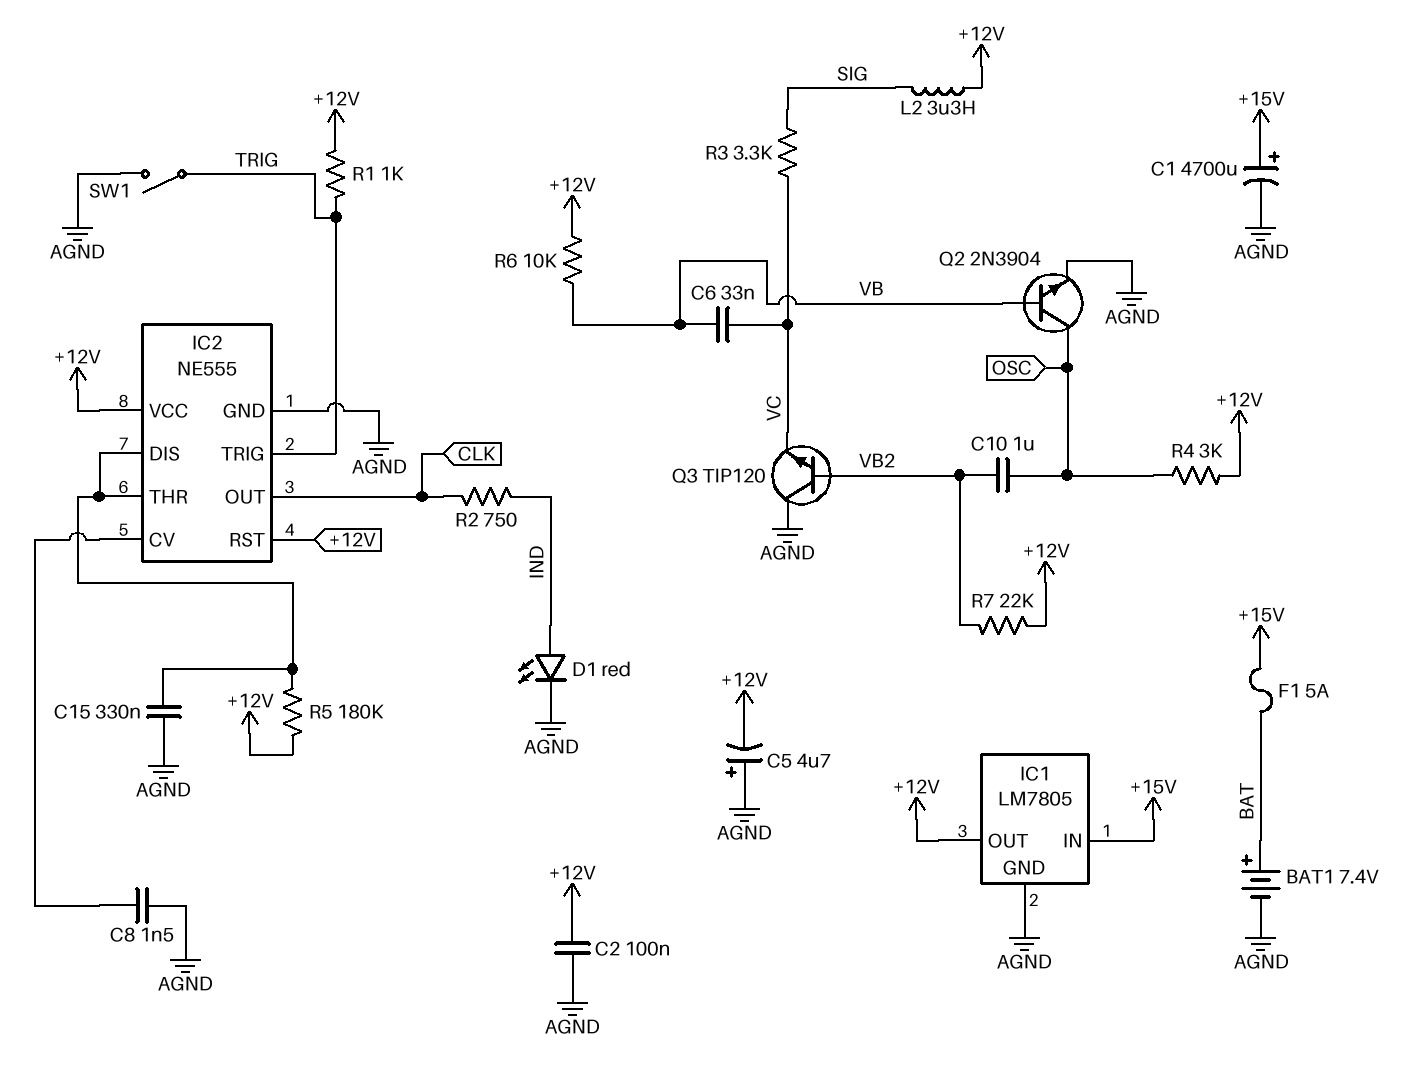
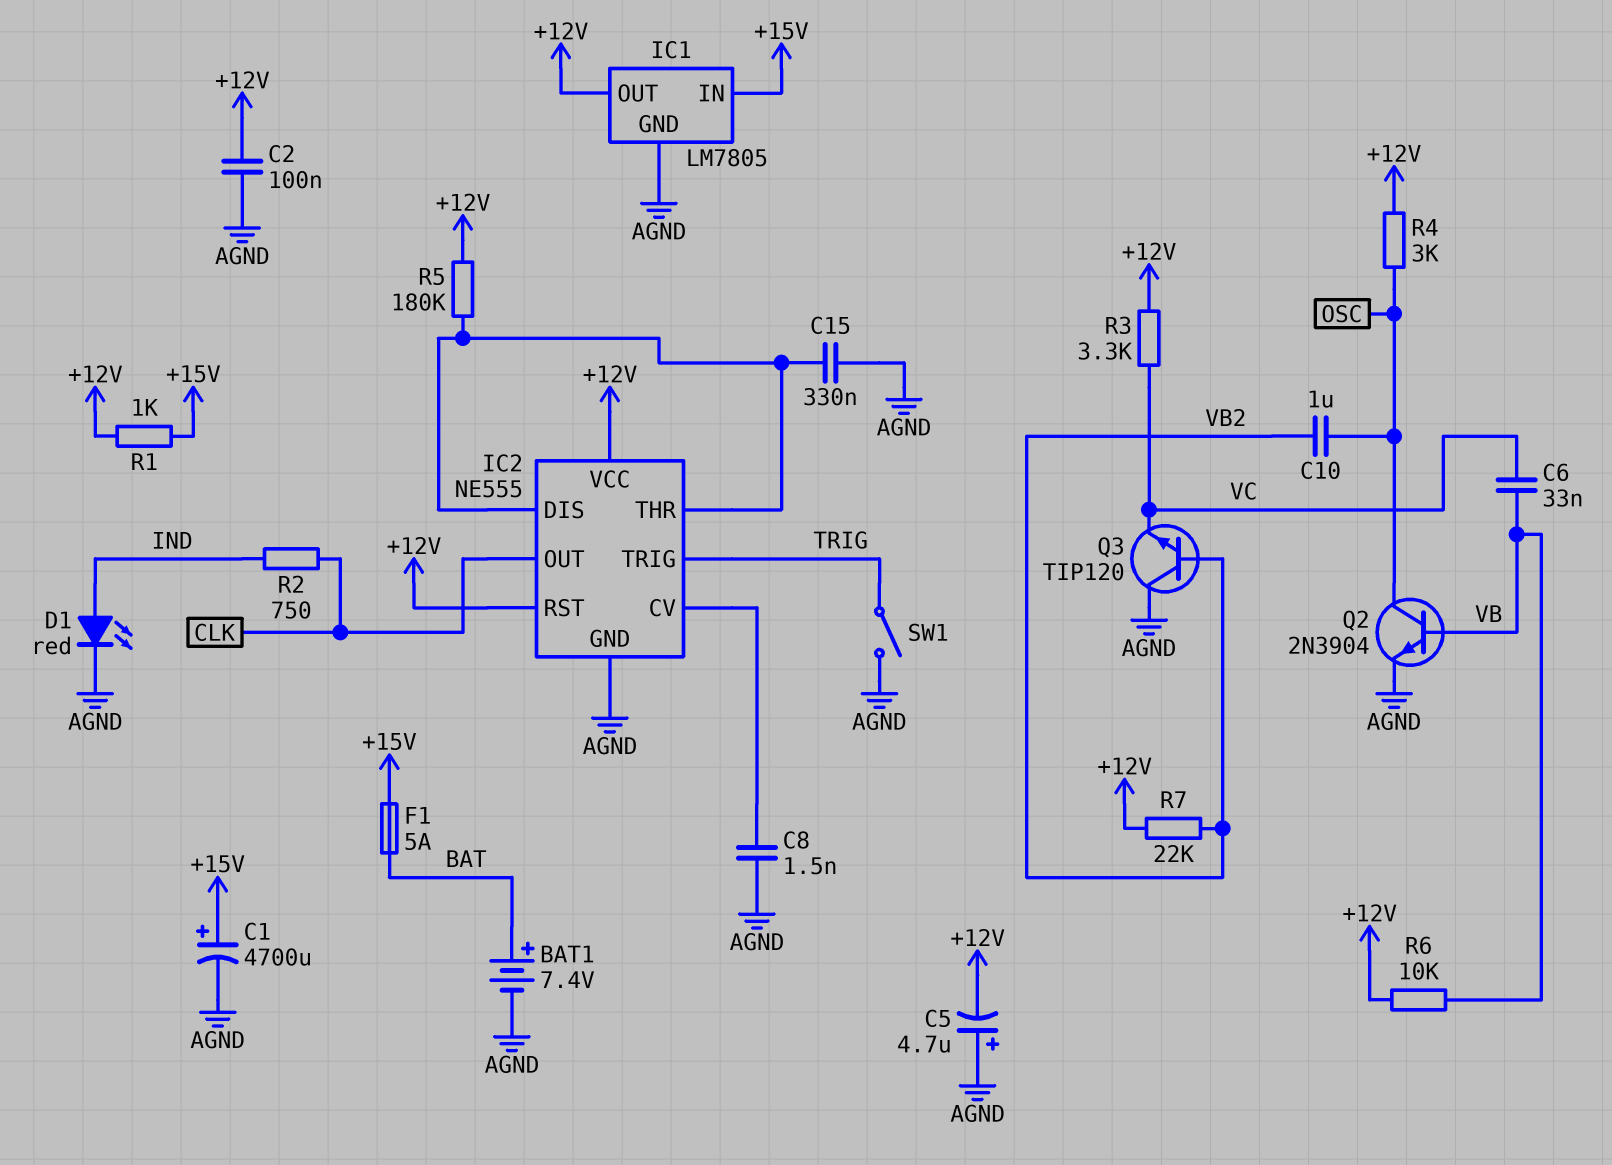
L2: 3.3uH (+12V, SIG) -> none
R1: 1k (+12V, TRIG) -> 1k (+12V, +15V)
R3: 3.3k (SIG, VC) -> 3.3k (+12V, VC)

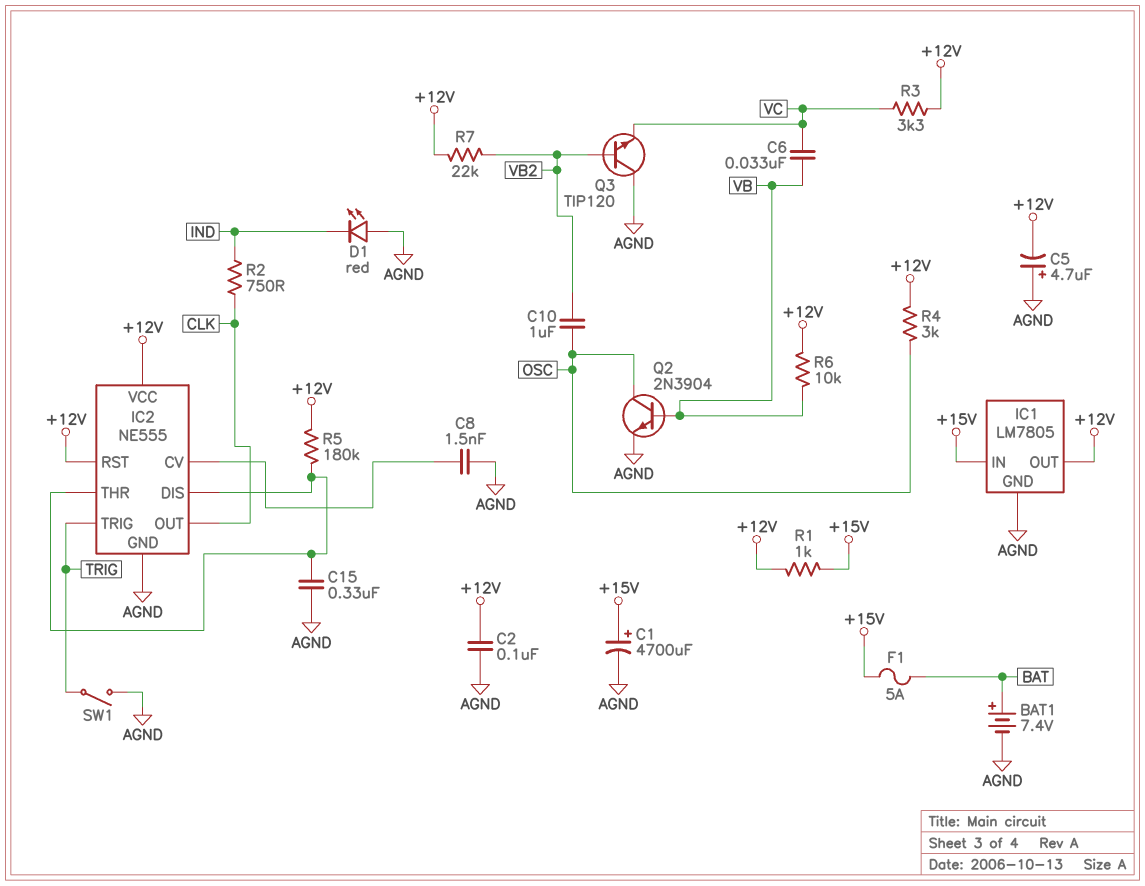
D1: LED red (A IND, K AGND) -> LED red (A AGND, K IND)

